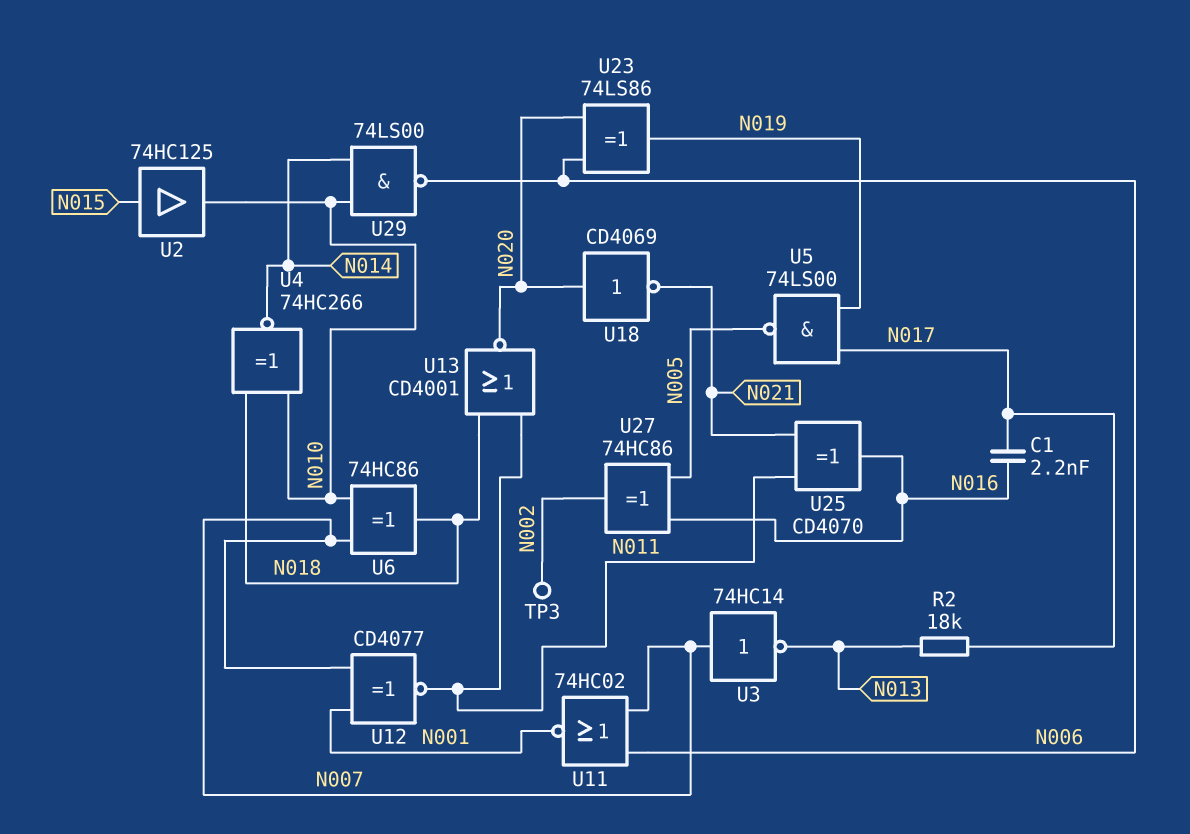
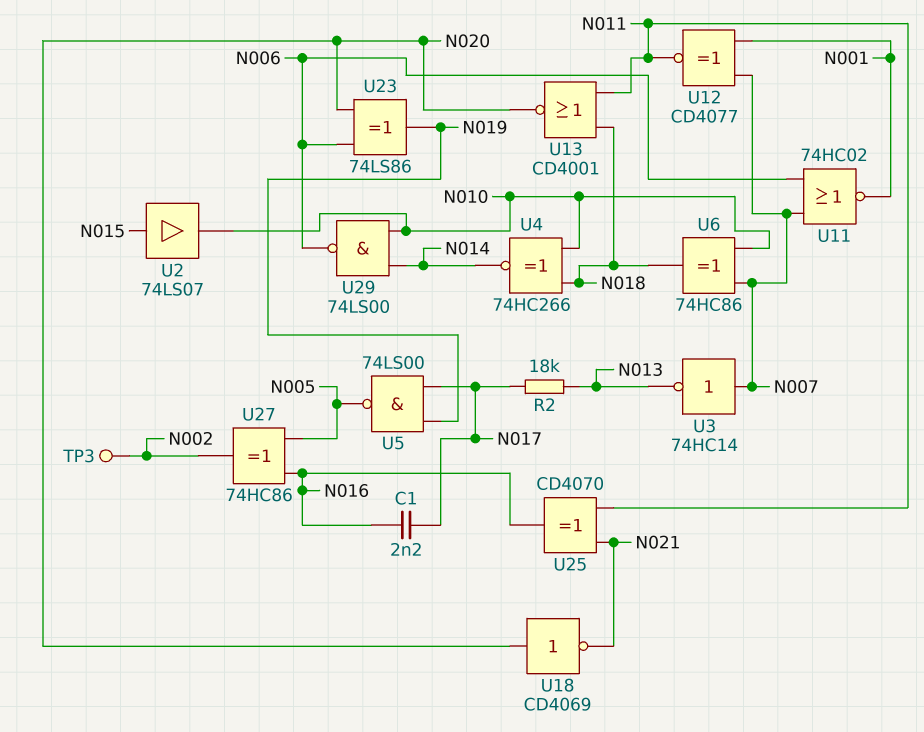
U2: buffer 74HC125 (in N015, out N010) -> buffer 74LS07 (in N015, out N010)

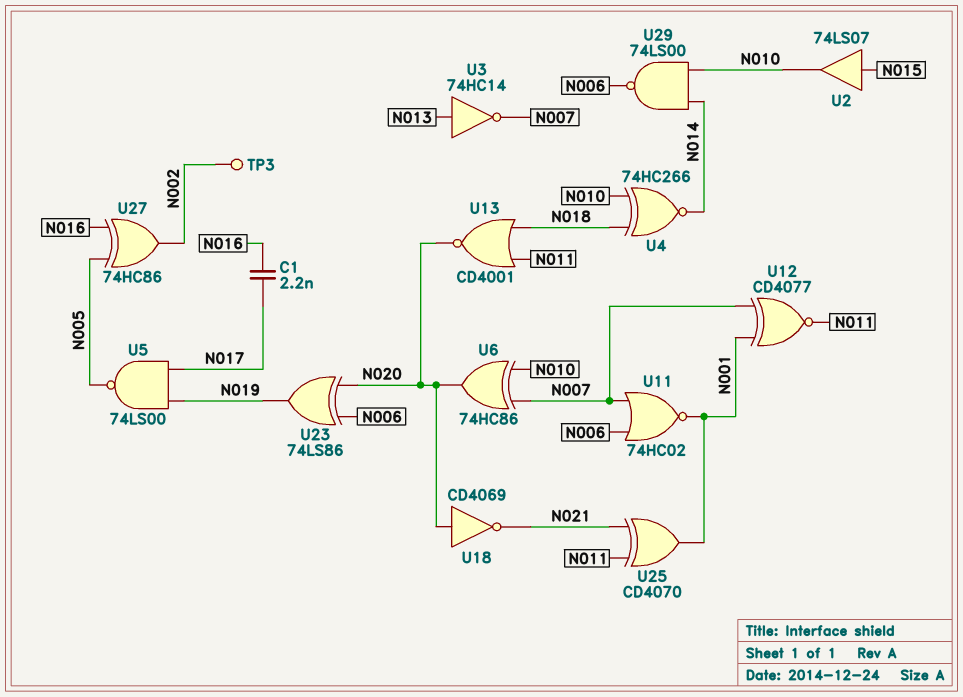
R2: 18k (N013, N017) -> none
U3: NOT 74HC14 (in N007, out N013) -> NOT 74HC14 (in N013, out N007)
U6: XOR 74HC86 (in N007, in N010, out N018) -> XOR 74HC86 (in N007, in N010, out N020)
U25: XOR CD4070 (in N011, in N021, out N016) -> XOR CD4070 (in N011, in N021, out N001)

